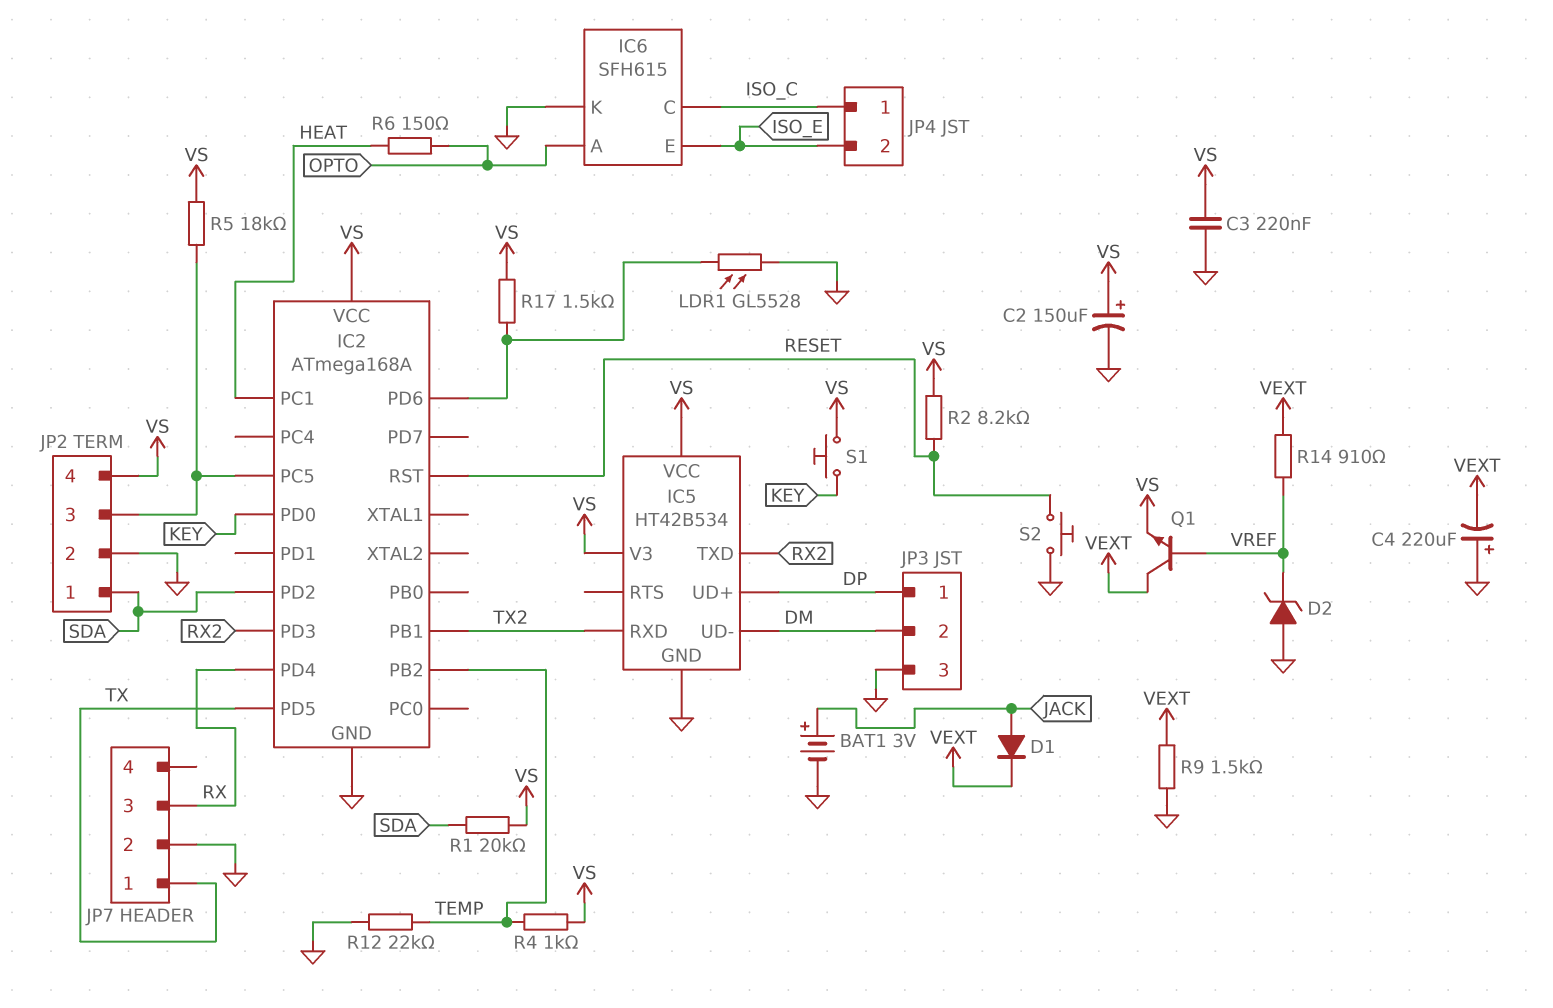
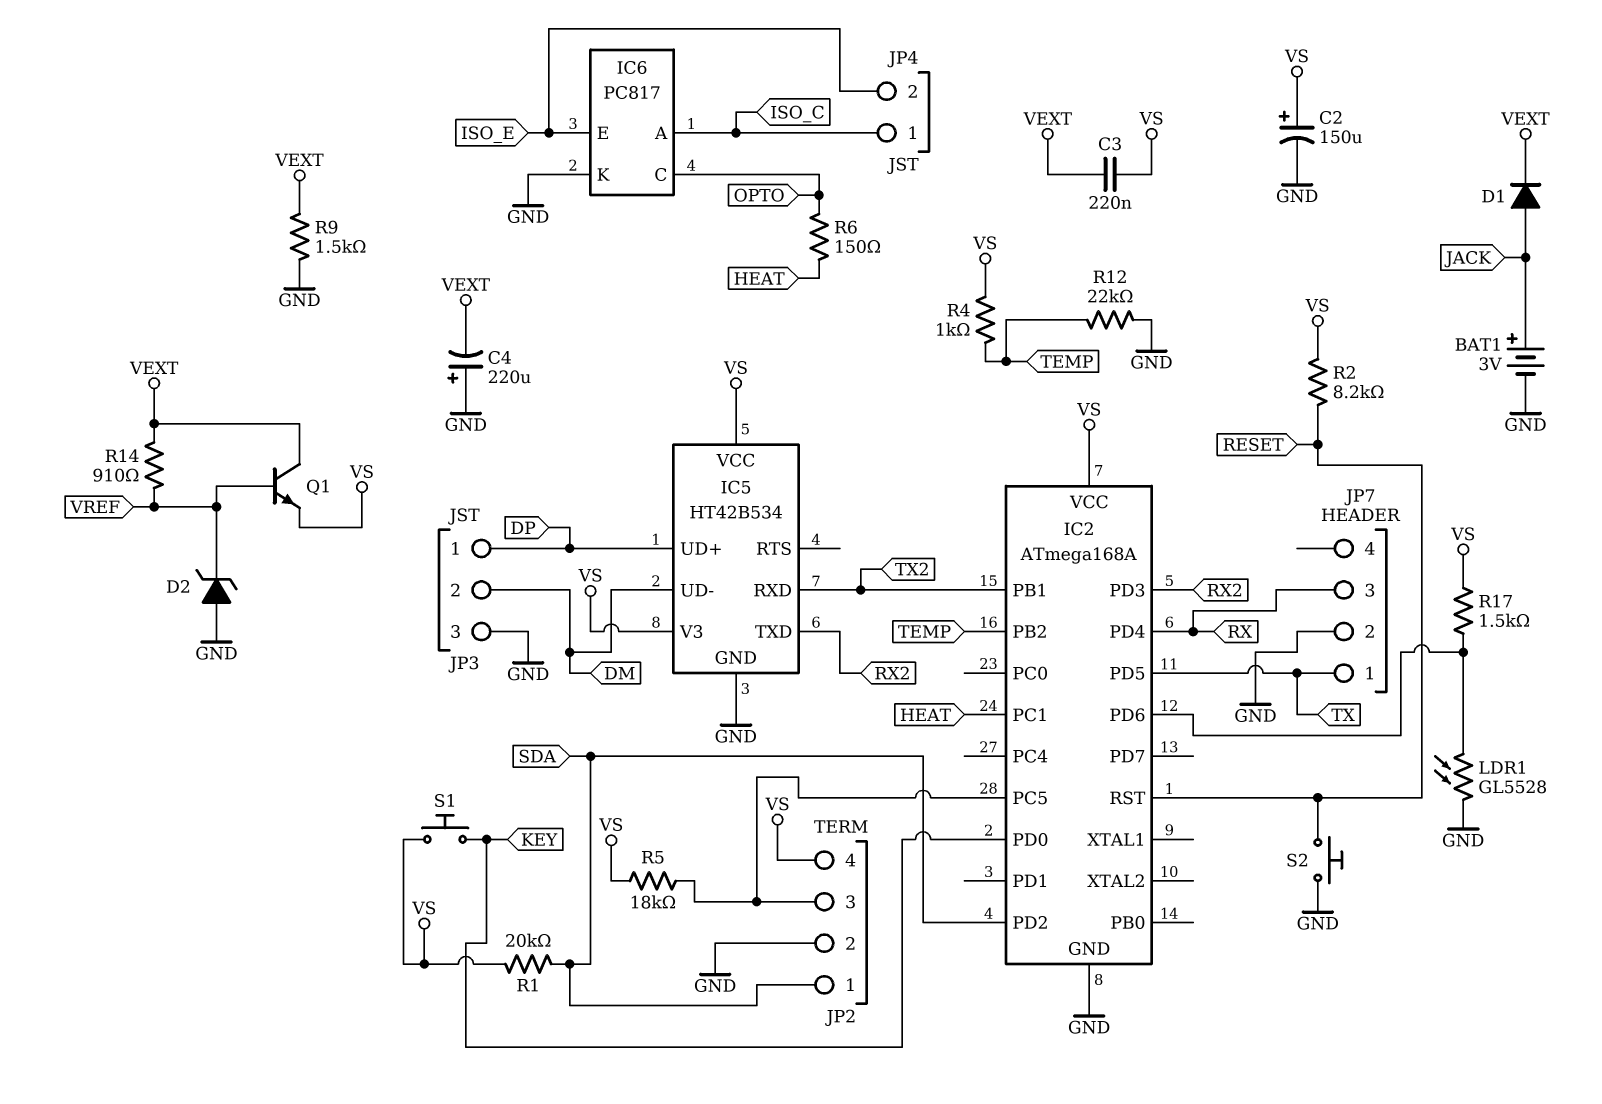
C3: 220nF (GND, VS) -> 220nF (VEXT, VS)
IC6: SFH615 -> PC817
IC6 pin A: OPTO -> ISO_C
IC6 pin C: ISO_C -> OPTO

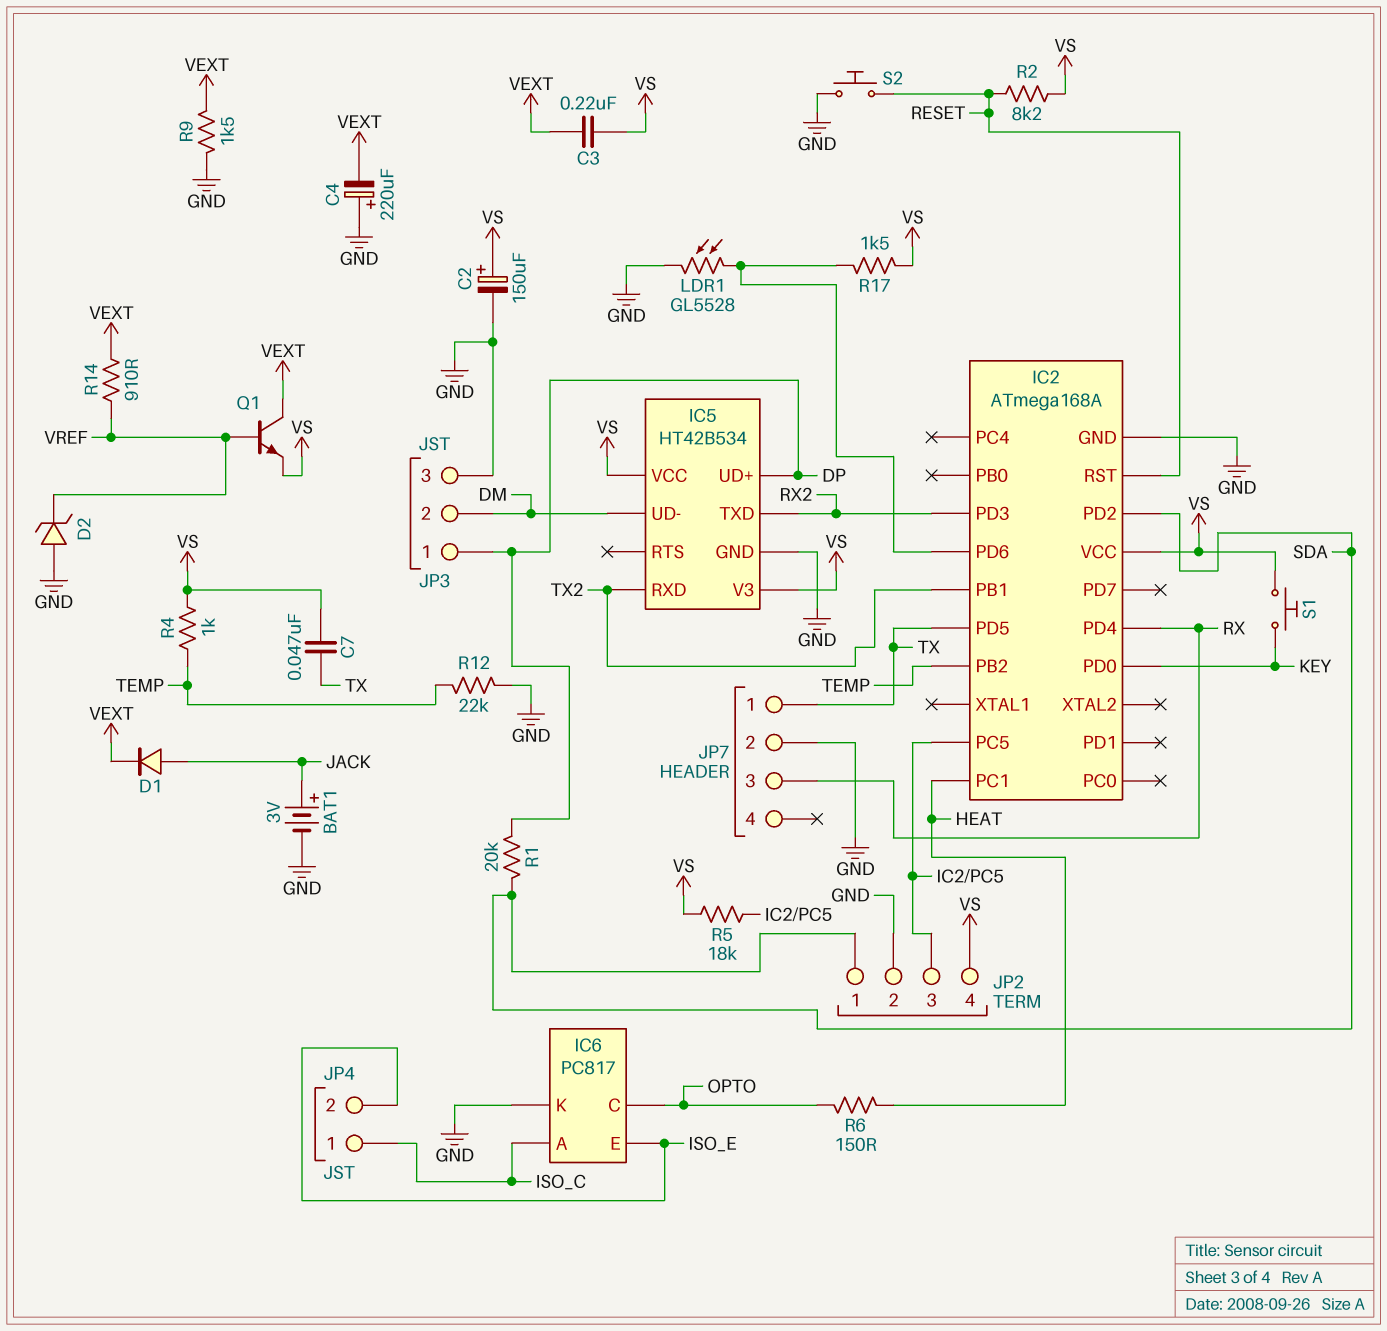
C7: none -> 47nF (TX, VS)
R1: 20k (SDA, VS) -> 20k (DP, SDA)

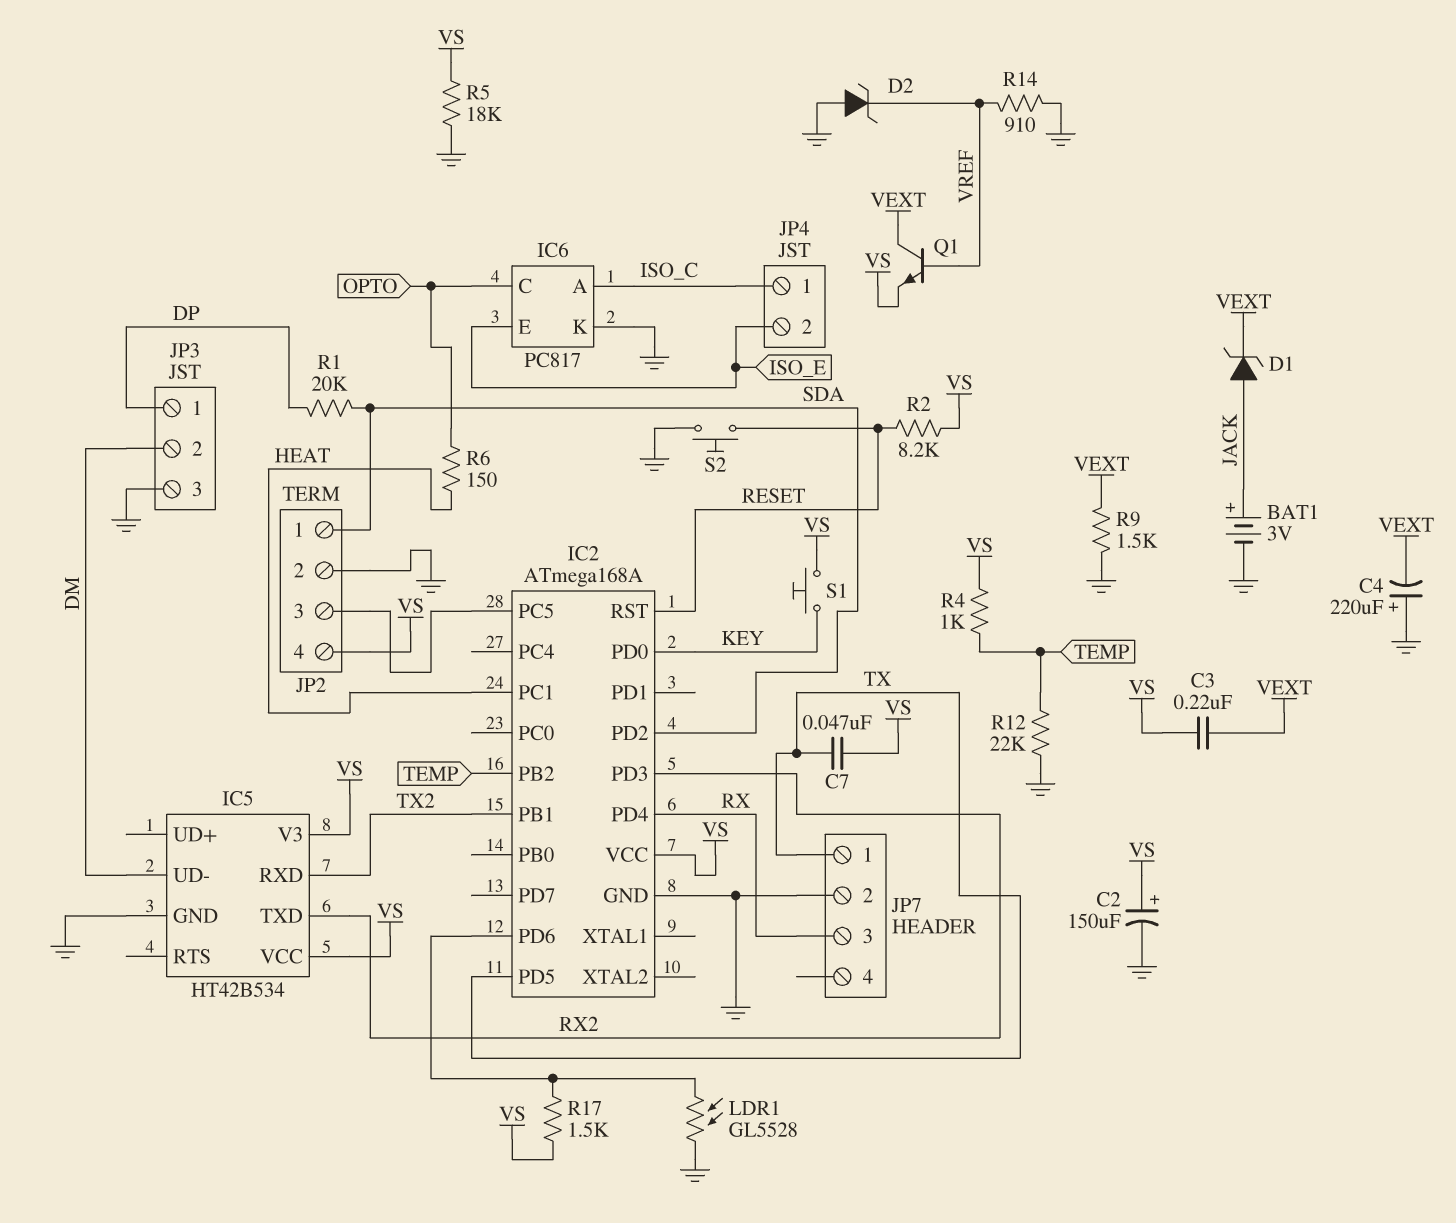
D1: diode (A JACK, K VEXT) -> zener (A JACK, K VEXT)
IC5 pin UD+: DP -> none
R5: 18k (IC2/PC5, VS) -> 18k (GND, VS)
R14: 910 (VEXT, VREF) -> 910 (GND, VREF)

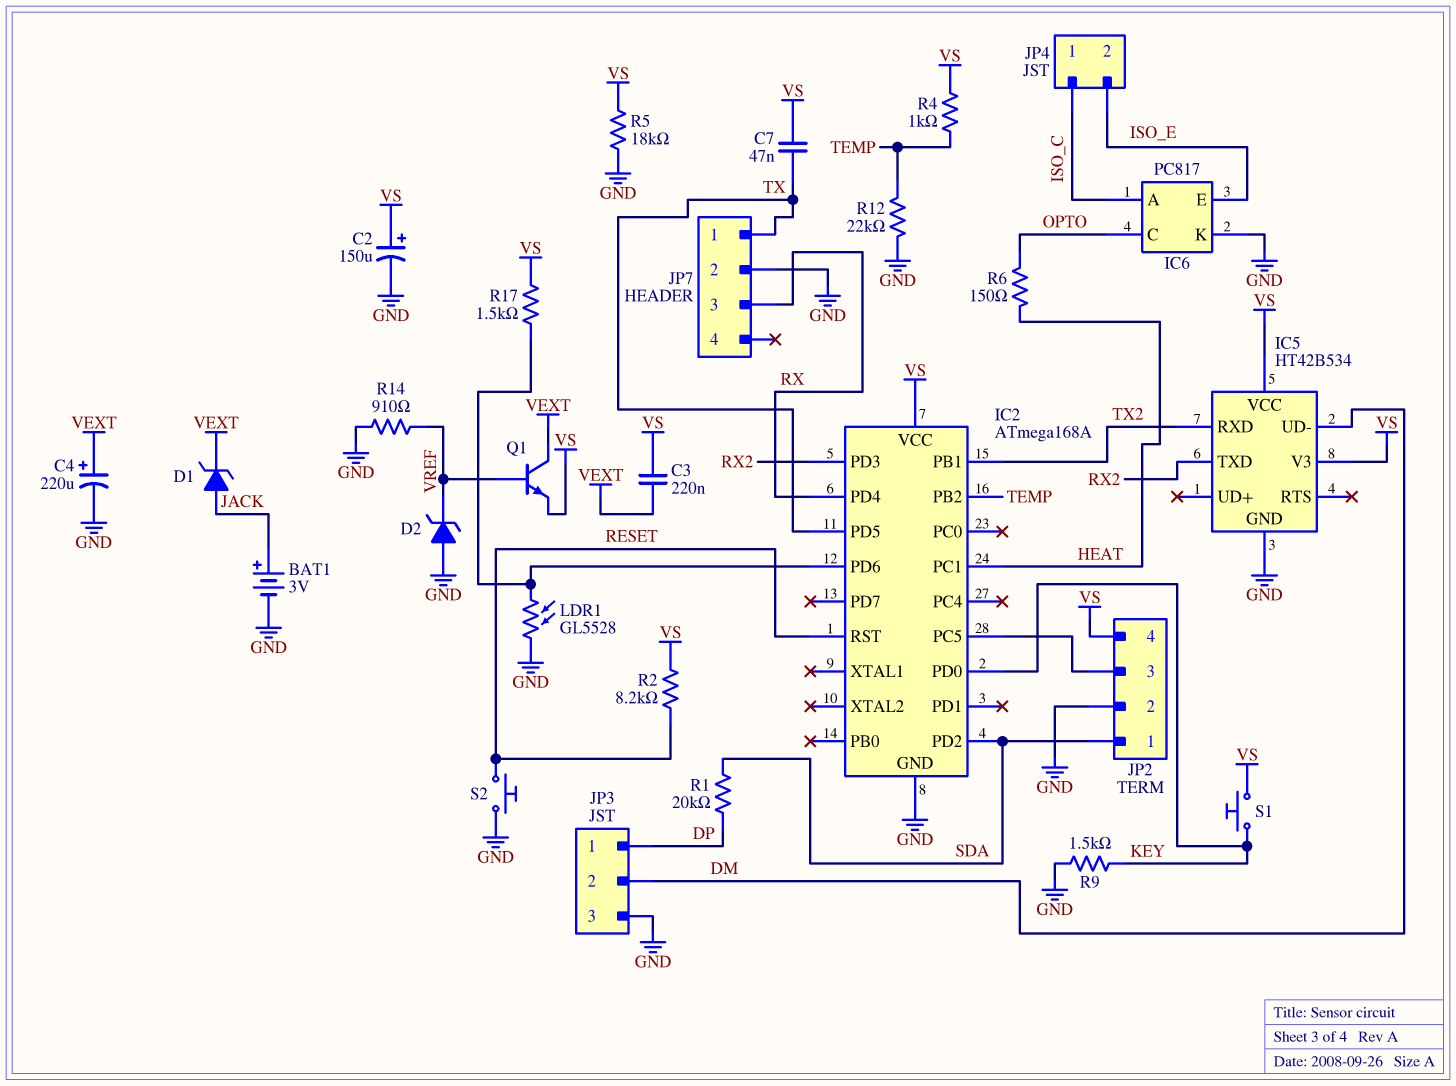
C4: 220uF (plus GND, minus VEXT) -> 220uF (plus VEXT, minus GND)
R9: 1.5k (GND, VEXT) -> 1.5k (GND, KEY)

